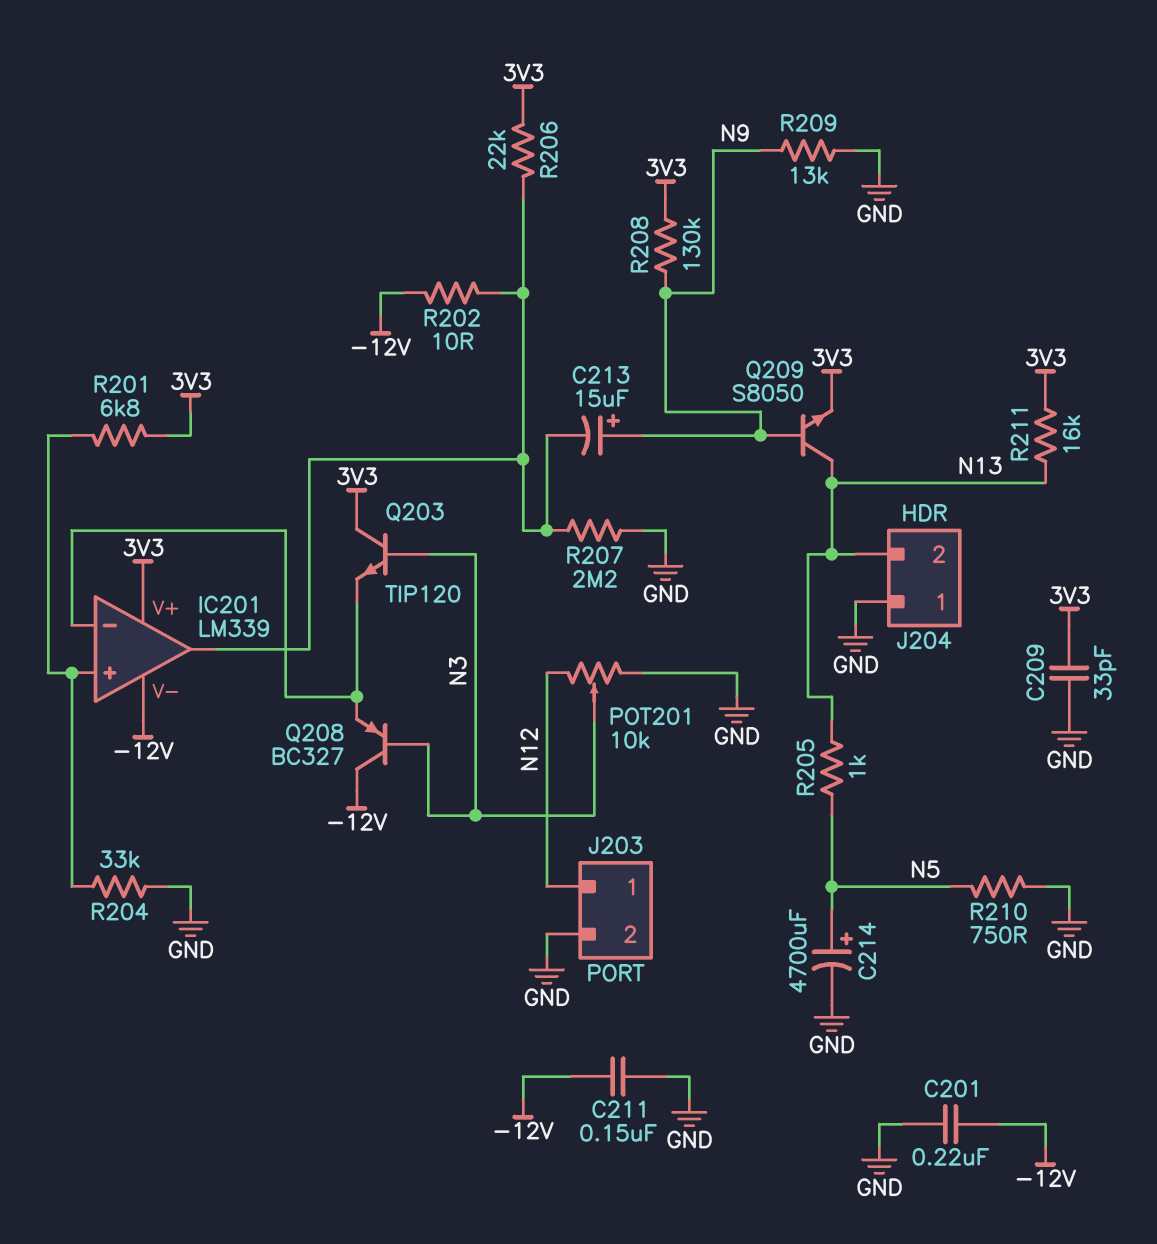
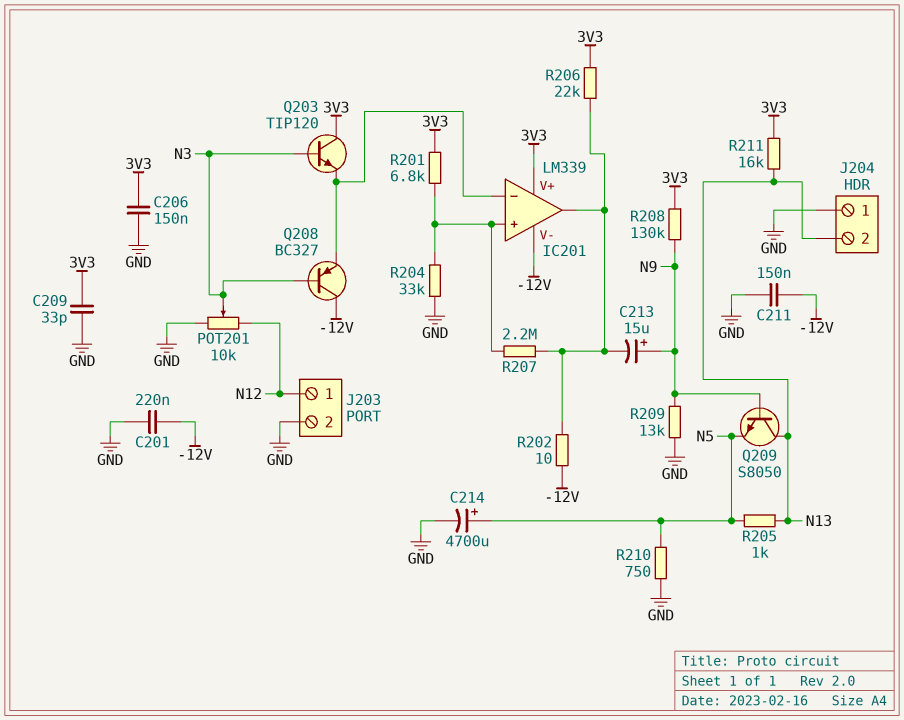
C206: none -> 150nF (3V3, GND)
Q209: NPN S8050 (B N9, C N13, E 3V3) -> NPN S8050 (B N9, C N13, E N5)
R207: 2.2M (GND, IC201/out) -> 2.2M (IC201/in+, IC201/out)

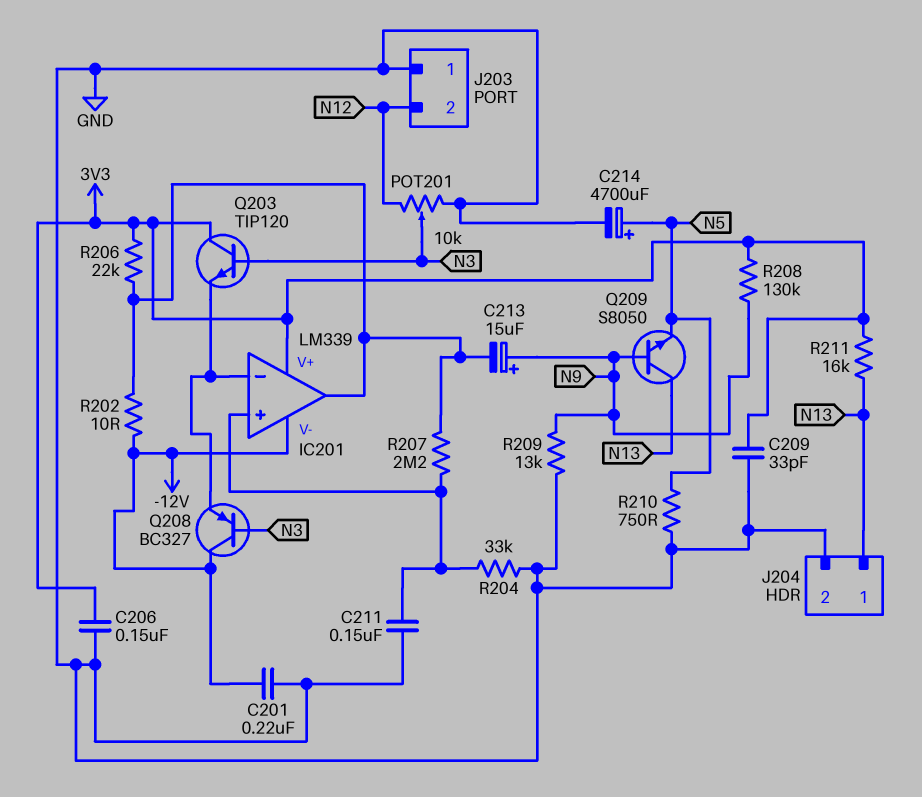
C211: 150nF (-12V, GND) -> 150nF (GND, IC201/in+)
J203 pin 1: N12 -> GND
J203 pin 2: GND -> N12
J204 pin 1: GND -> N13
J204 pin 2: N13 -> GND
R201: 6.8k (3V3, IC201/in+) -> none
R205: 1k (N5, N13) -> none

